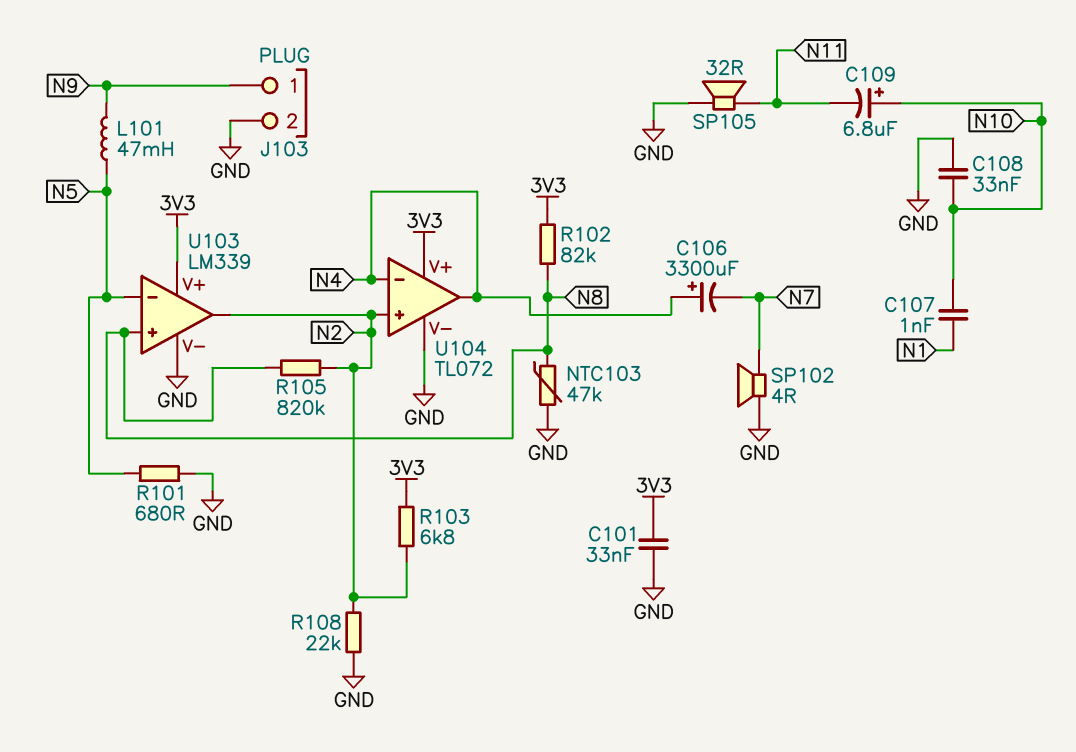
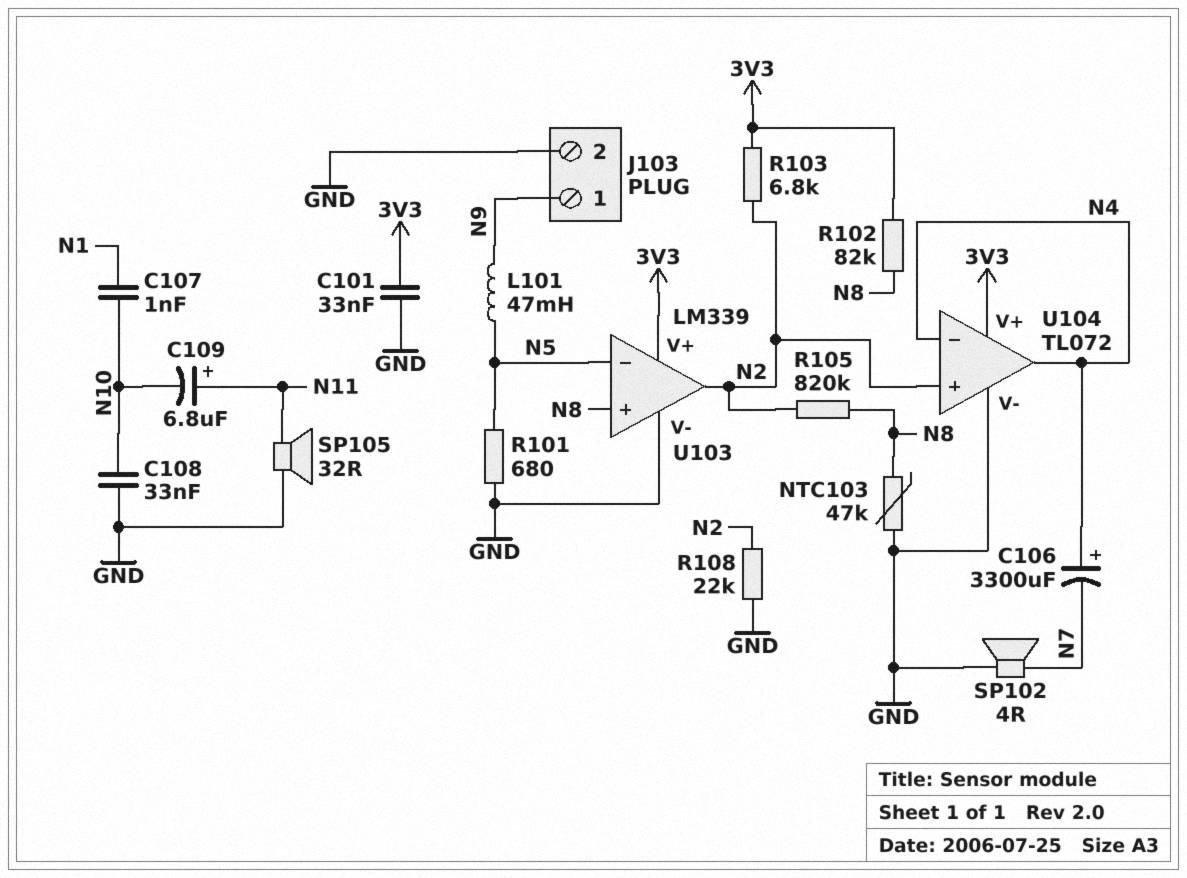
C109: 6.8uF (plus N10, minus N11) -> 6.8uF (plus N11, minus N10)

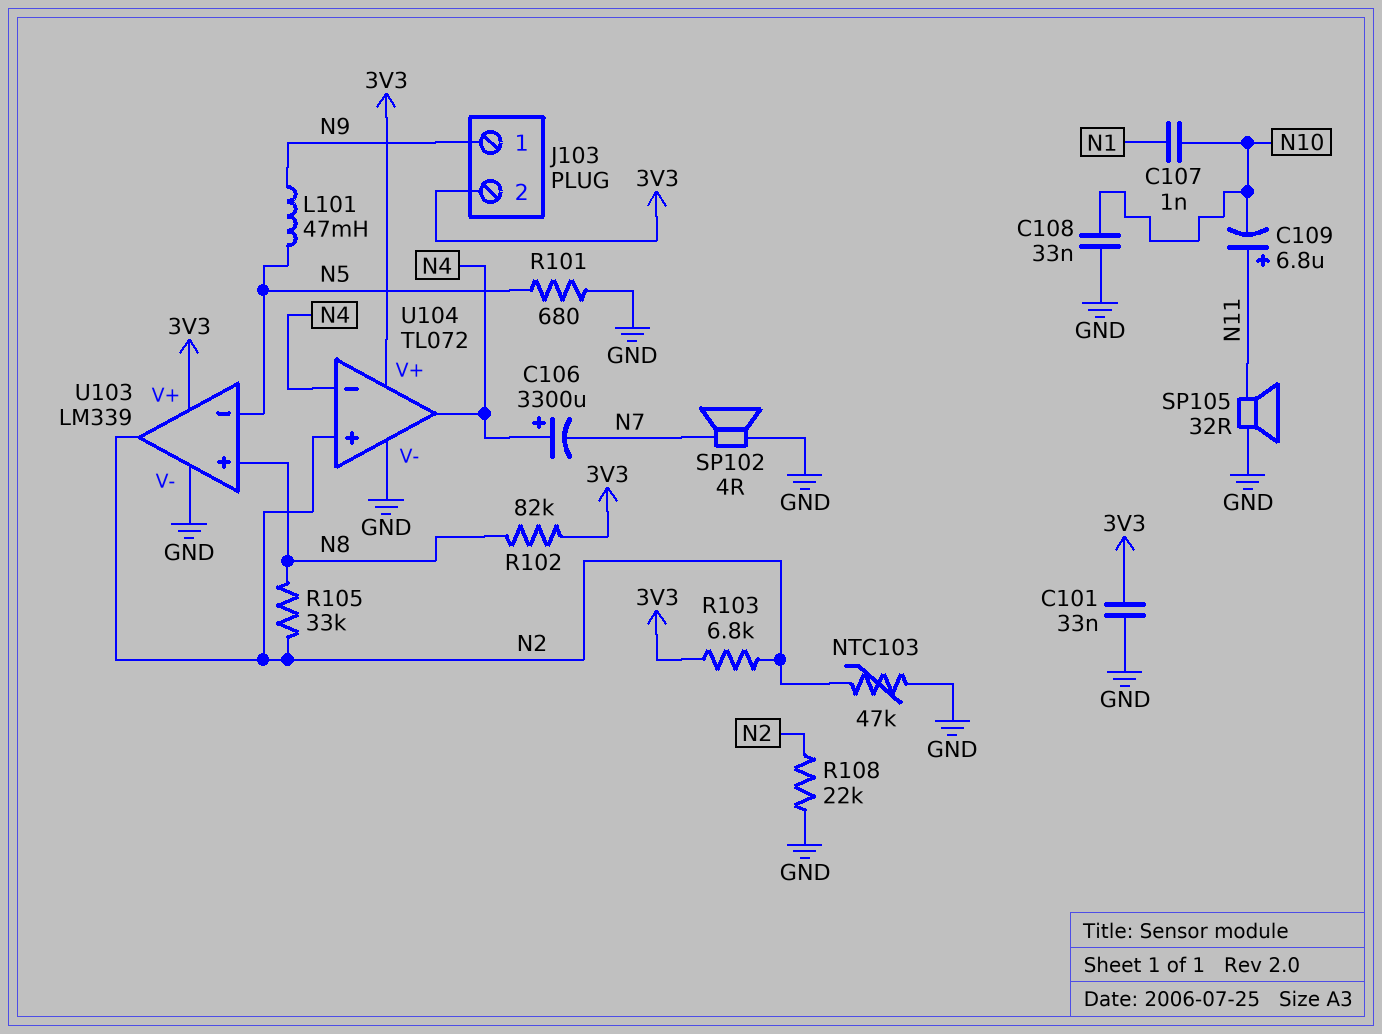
J103 pin 2: GND -> 3V3
NTC103: 47k (GND, N8) -> 47k (GND, N2)
R105: 820k (N2, N8) -> 33k (N2, N8)

